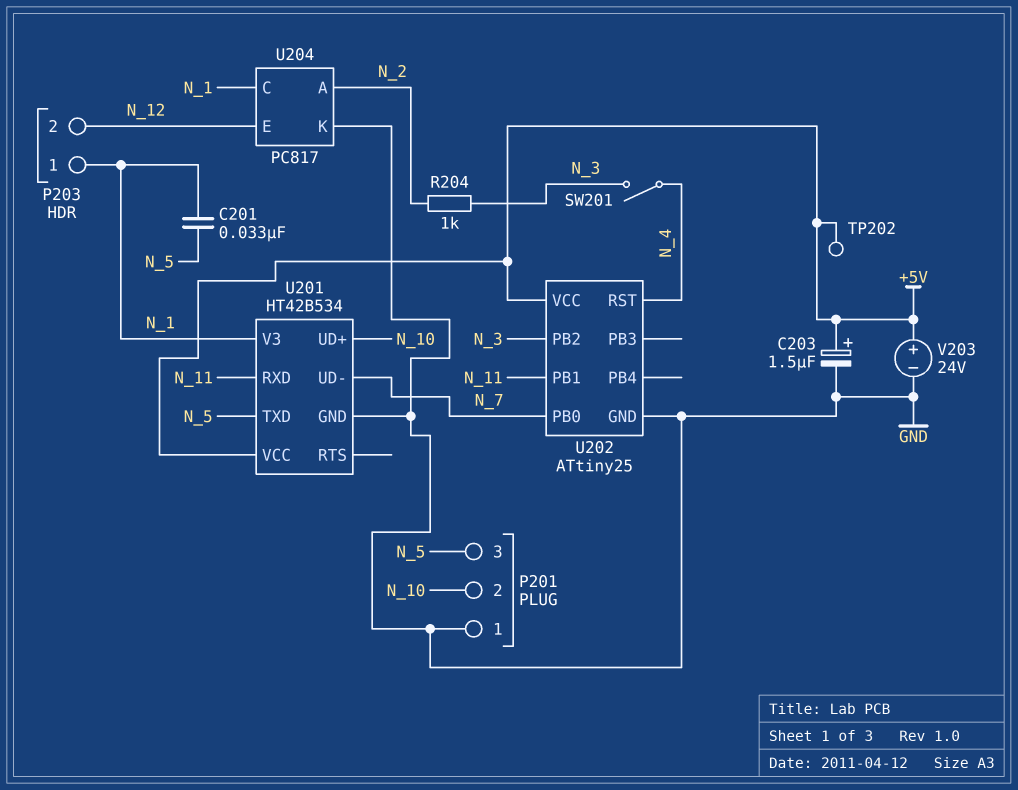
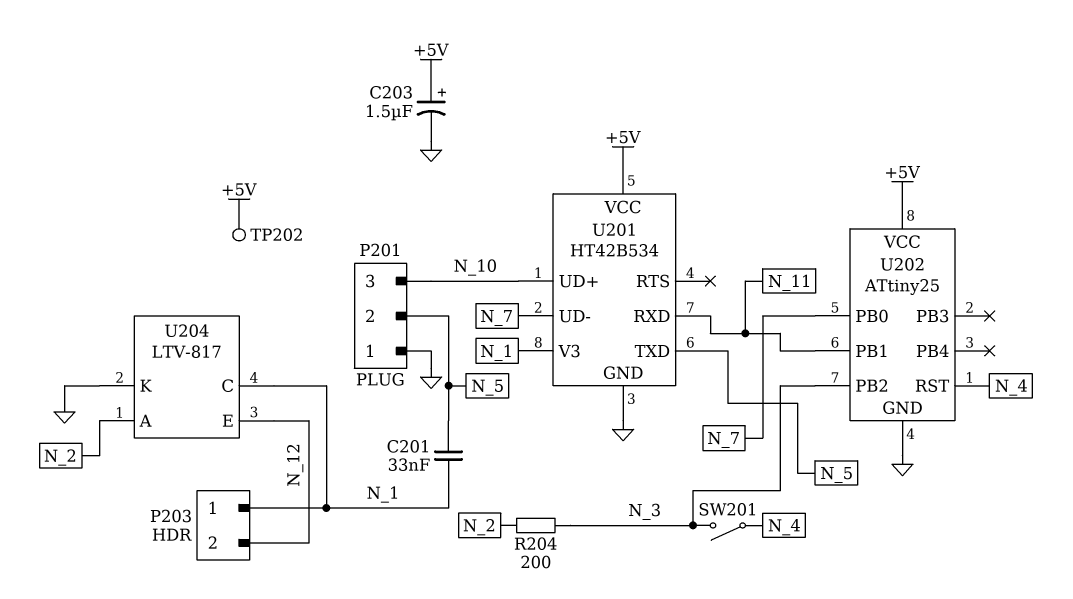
P201 pin 2: N_10 -> N_5
P201 pin 3: N_5 -> N_10
R204: 1k (N_2, N_3) -> 200 (N_2, N_3)
U204: PC817 -> LTV-817
V203: 24V (plus +5V, minus GND) -> none

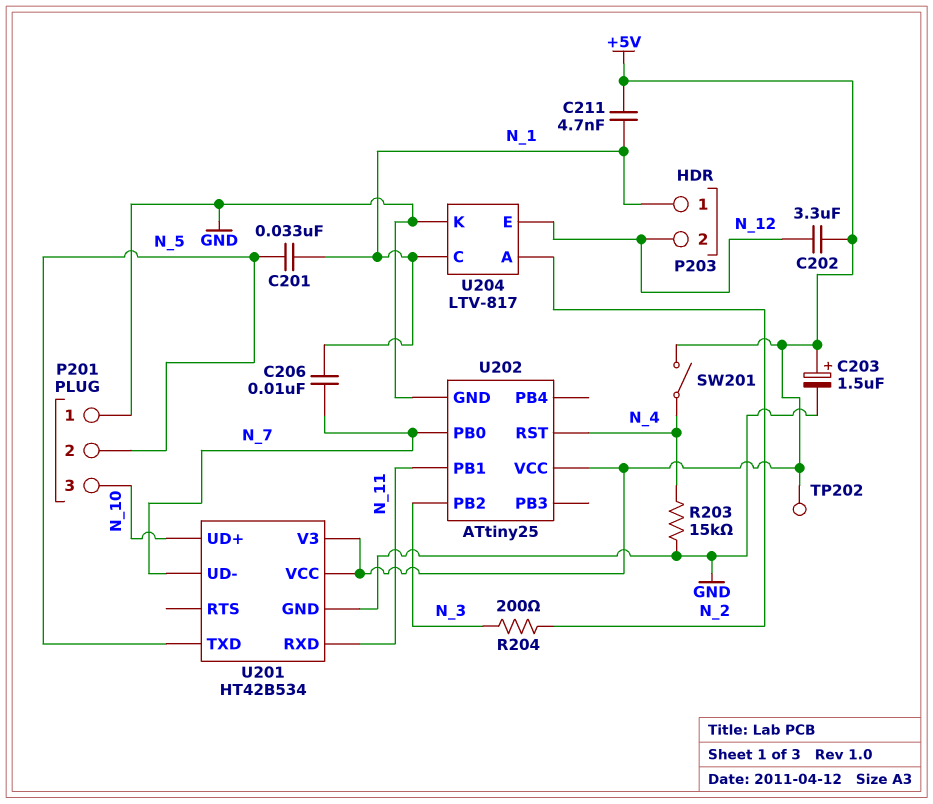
C202: none -> 3.3uF (+5V, N_12)
C206: none -> 10nF (N_1, N_7)
C211: none -> 4.7nF (+5V, N_1)
R203: none -> 15k (GND, N_4)
SW201: switch (N_3, N_4) -> switch (+5V, N_4)
U201 pin V3: N_1 -> +5V

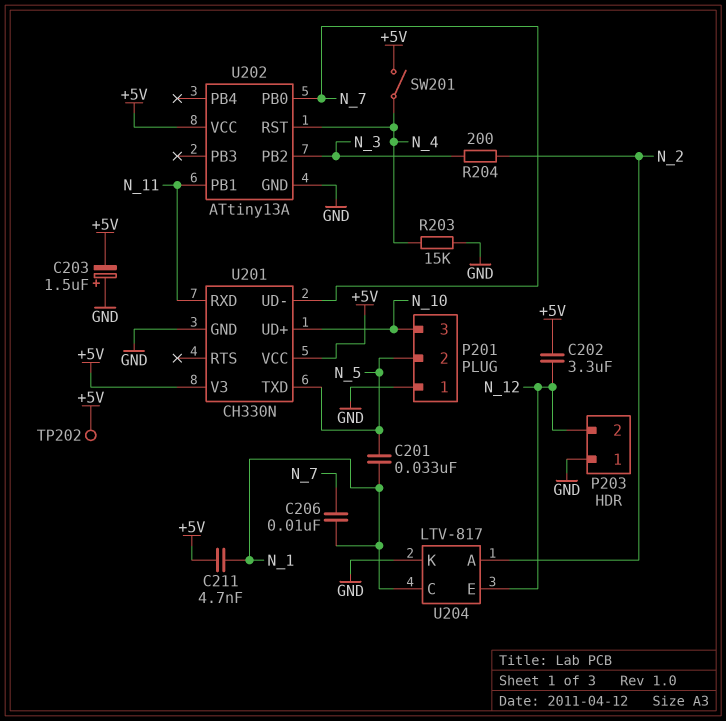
C203: 1.5uF (plus +5V, minus GND) -> 1.5uF (plus GND, minus +5V)
P203 pin 1: N_1 -> GND
U201: HT42B534 -> CH330N
U202: ATtiny25 -> ATtiny13A

